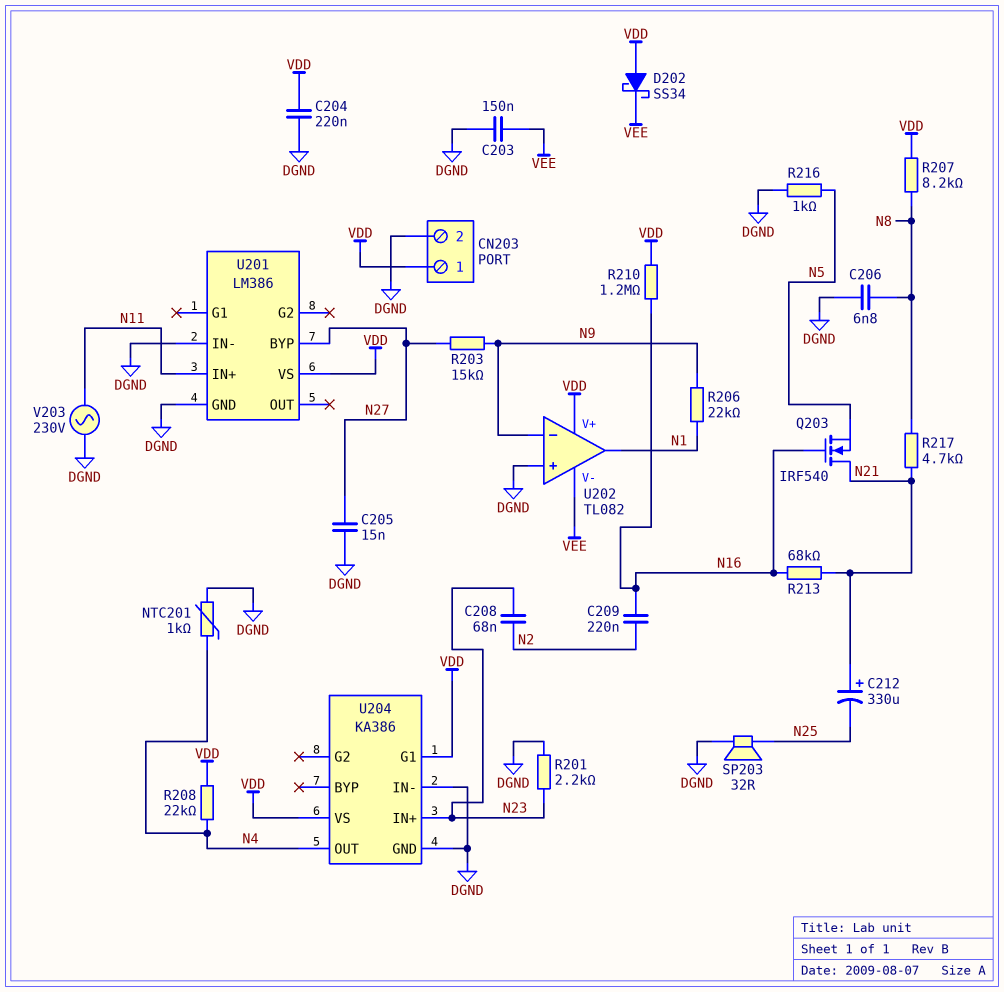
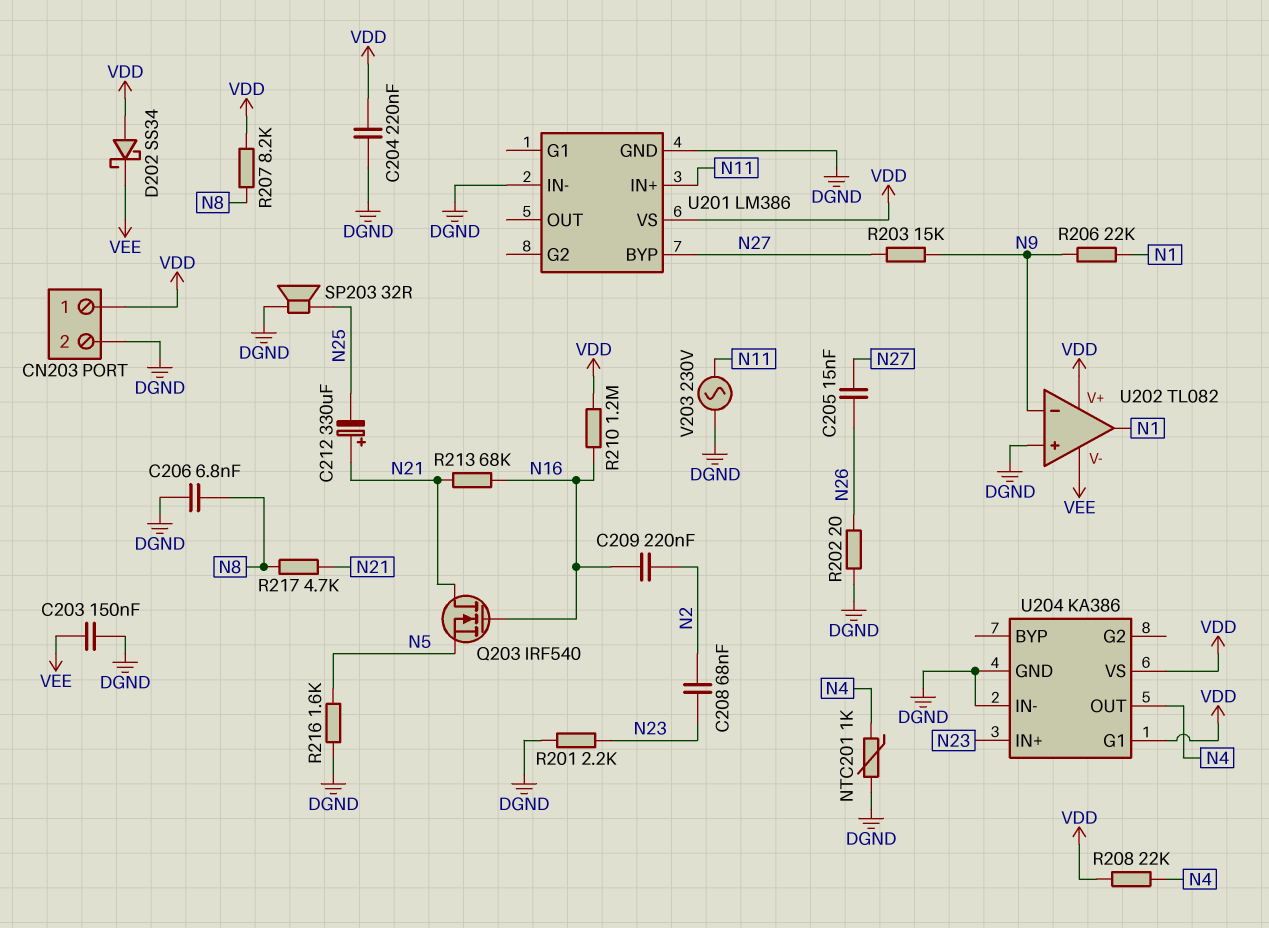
C205: 15nF (DGND, N27) -> 15nF (N26, N27)
R202: none -> 20 (DGND, N26)
R216: 1k (DGND, N5) -> 1.6k (DGND, N5)

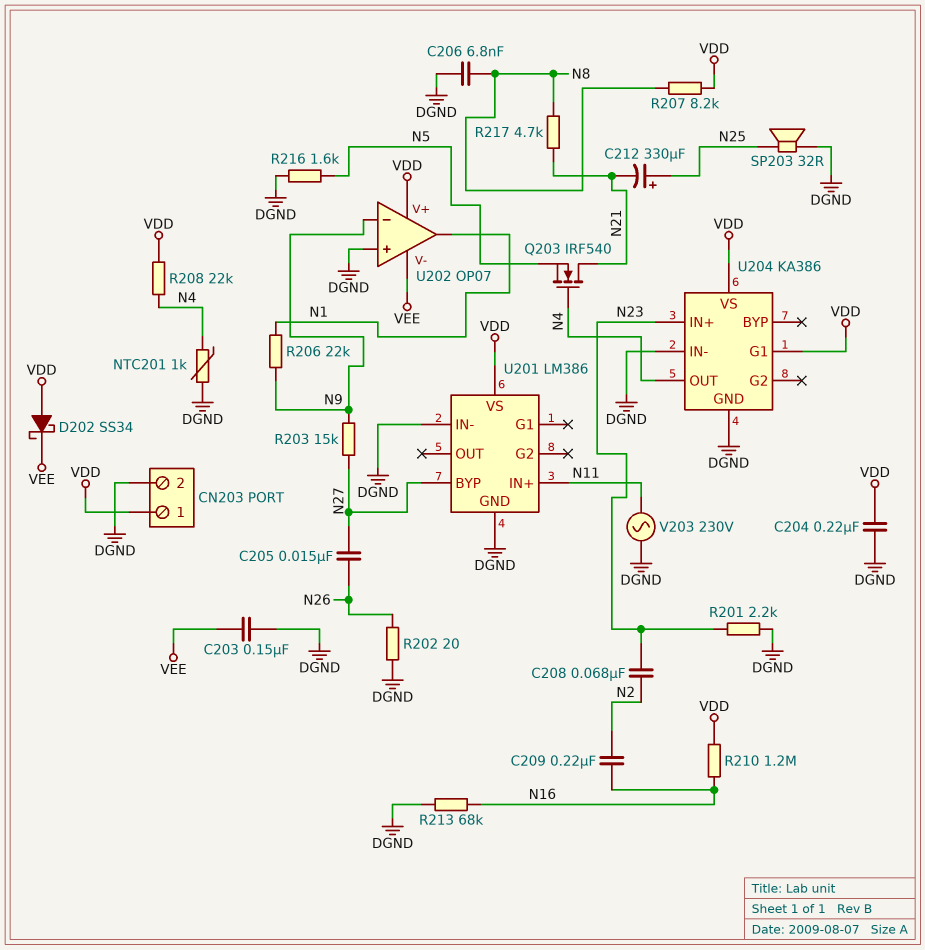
C212: 330uF (plus N21, minus N25) -> 330uF (plus N25, minus N21)
Q203: NMOS IRF540 (G N16, D N21, S N5) -> NMOS IRF540 (G N4, D N21, S N5)
R213: 68k (N16, N21) -> 68k (DGND, N16)
U202: TL082 -> OP07

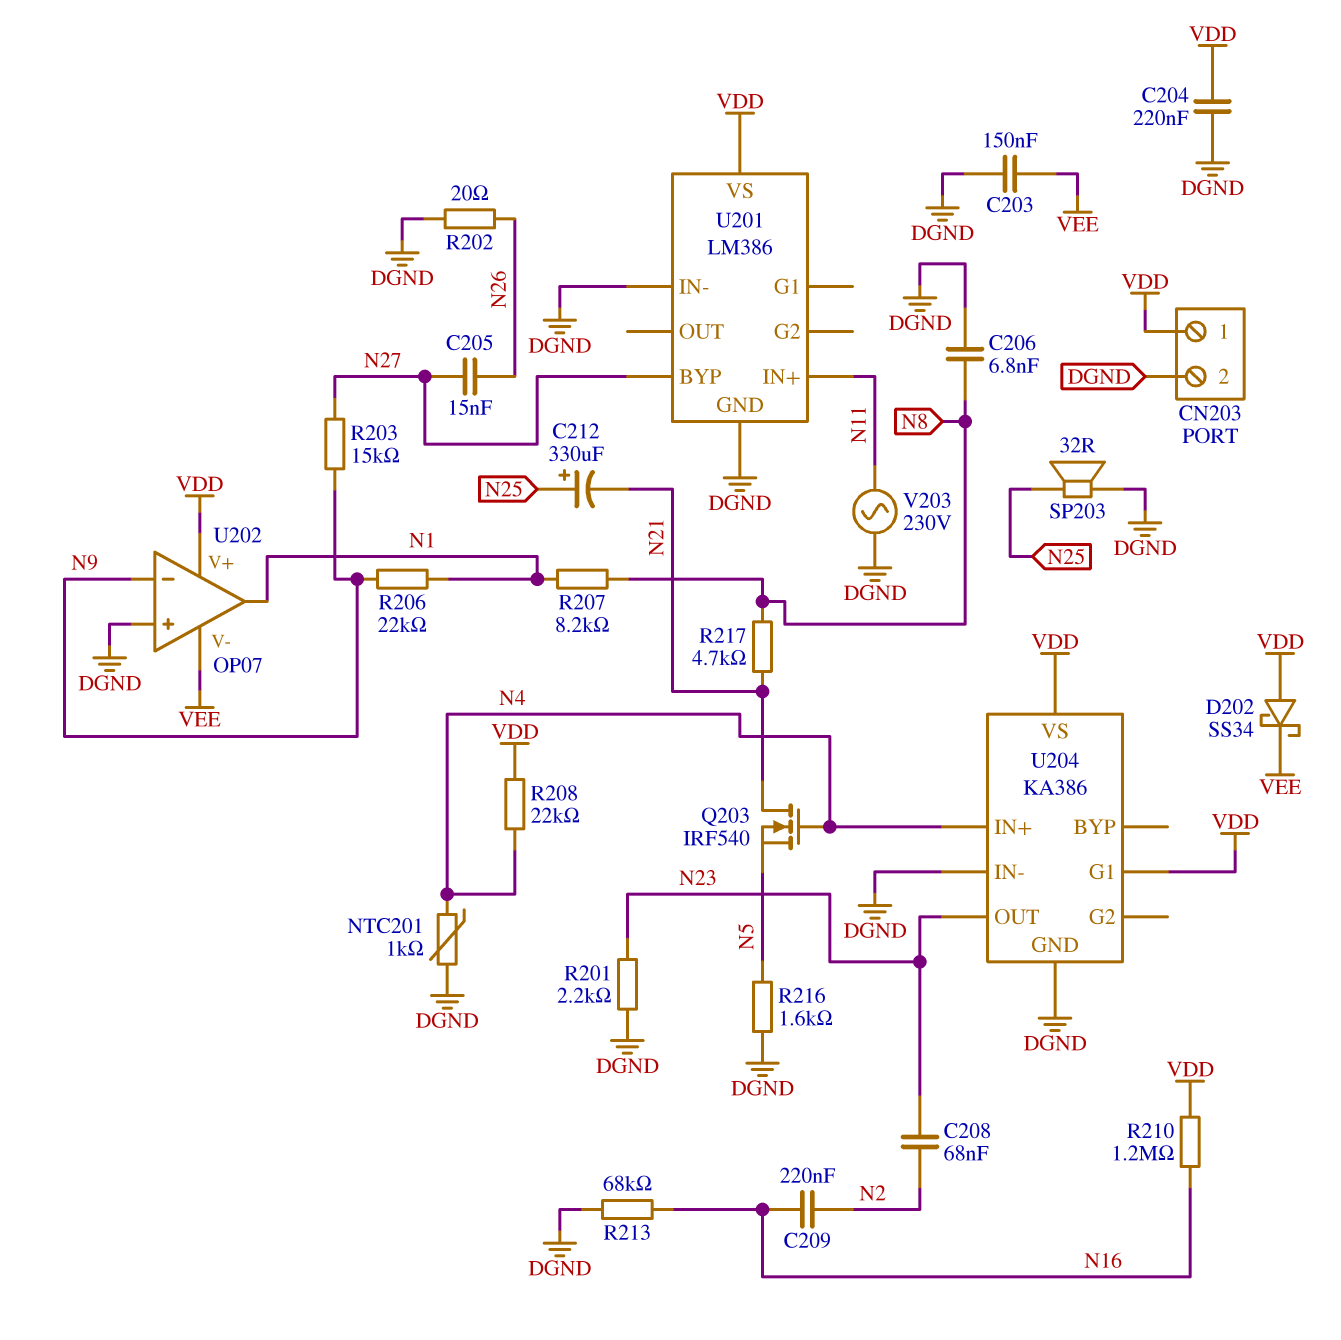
R207: 8.2k (N8, VDD) -> 8.2k (N1, N8)
U204 pin IN+: N23 -> N4
U204 pin OUT: N4 -> N23

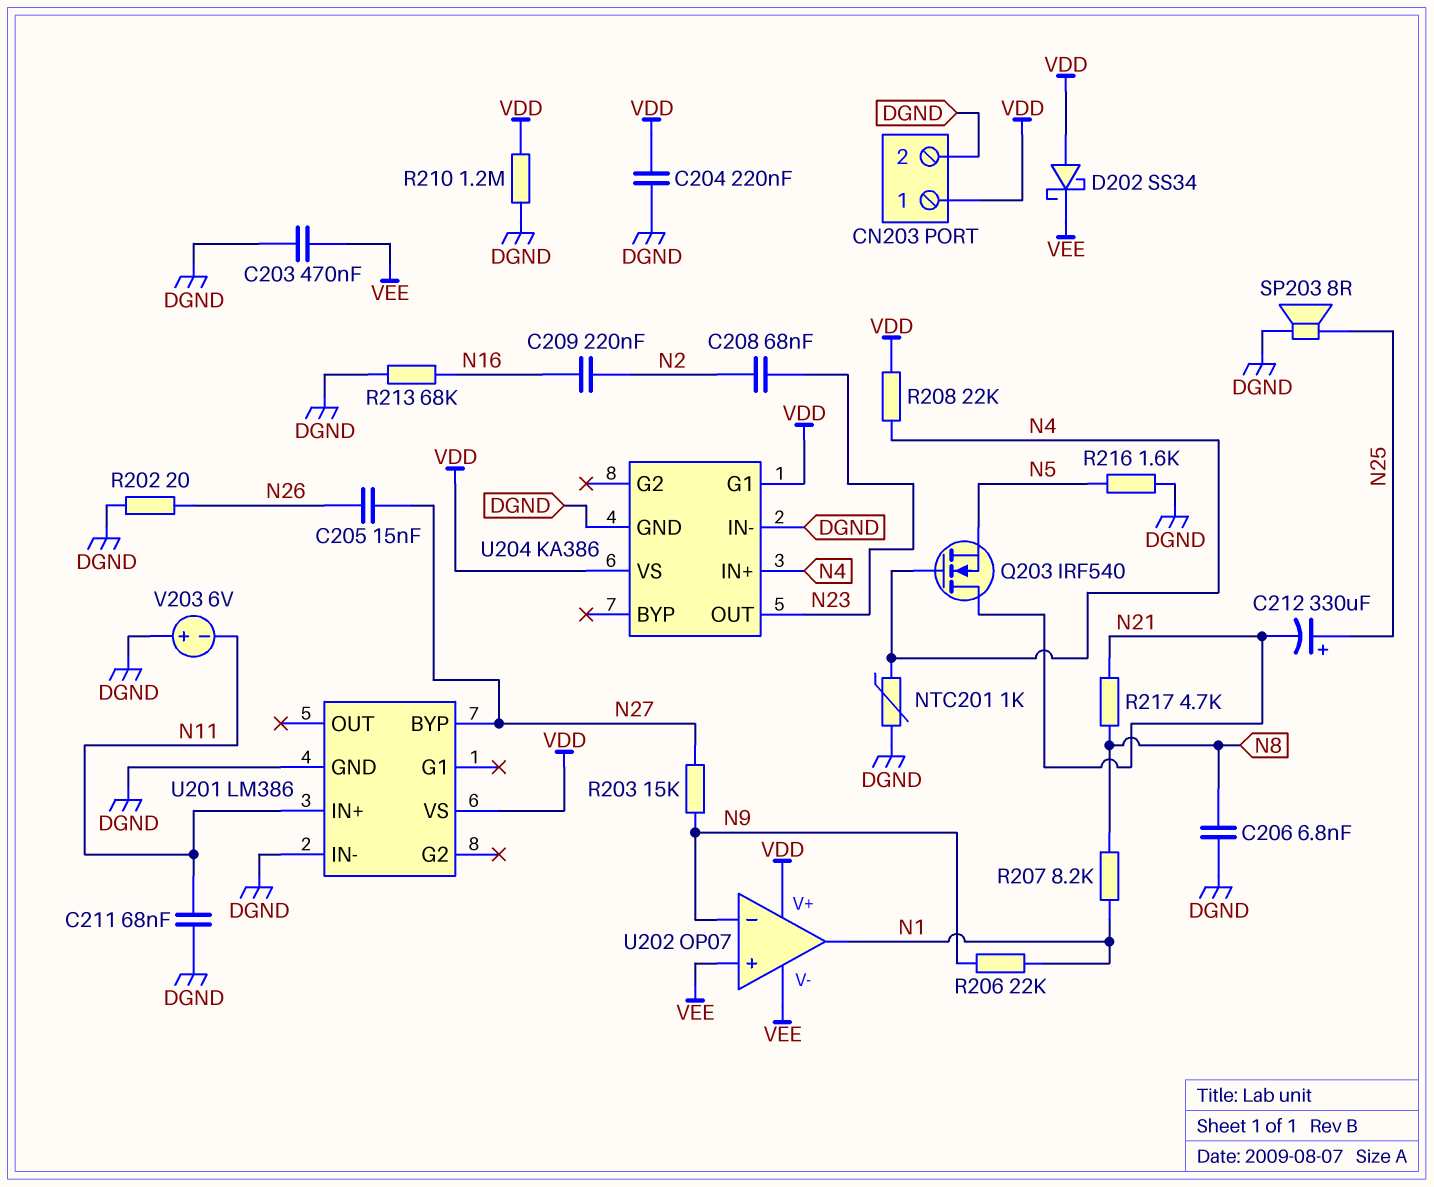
C203: 150nF (DGND, VEE) -> 470nF (DGND, VEE)
C211: none -> 68nF (DGND, N11)
R201: 2.2k (DGND, N23) -> none
R210: 1.2M (N16, VDD) -> 1.2M (DGND, VDD)
SP203: speaker 32R (DGND, N25) -> speaker 8R (DGND, N25)
U202 pin in+: DGND -> VEE
V203: AC 230V (DGND, N11) -> 6V (plus DGND, minus N11)

